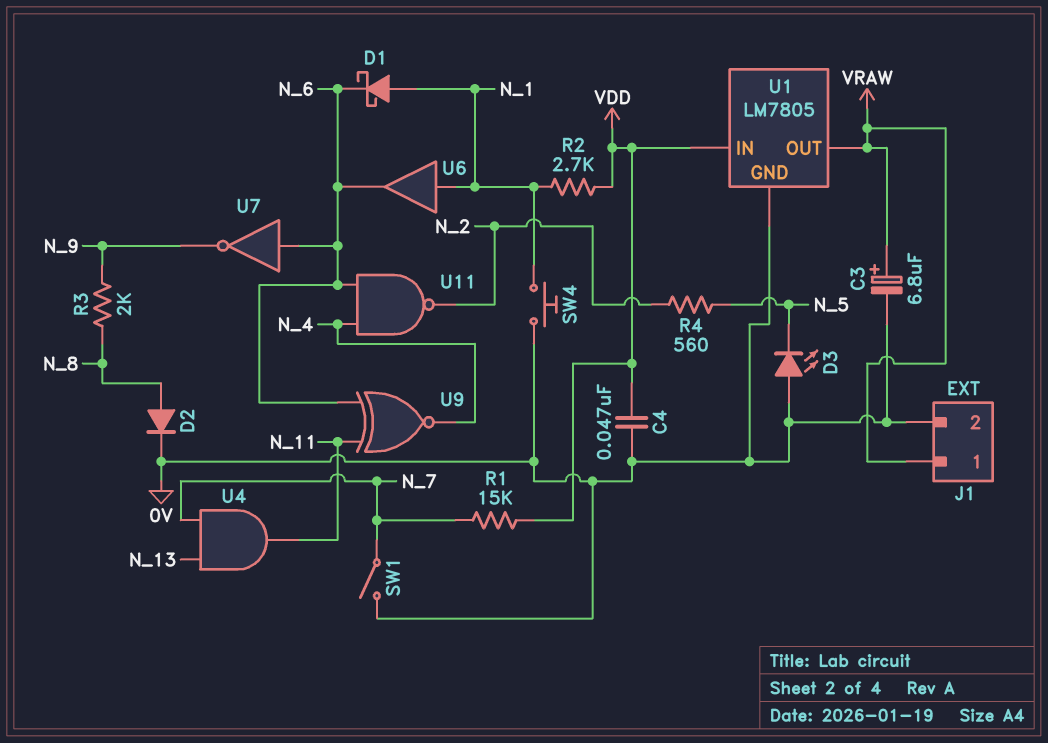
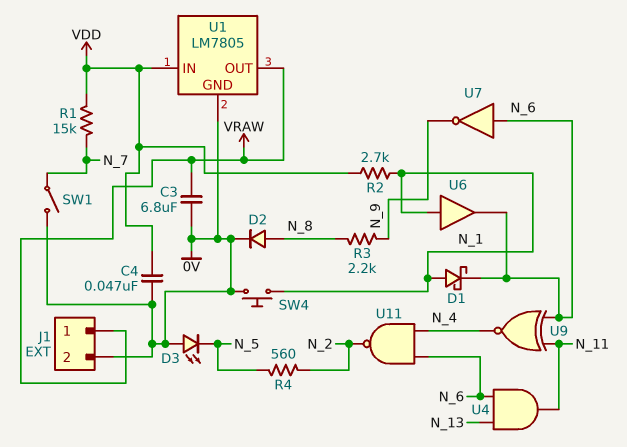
C3: 6.8uF (plus VRAW, minus 0V) -> 6.8uF (0V, VRAW)
R3: 2k (N_8, N_9) -> 2.2k (N_8, N_9)
U4: AND (in N_7, in N_13, out N_11) -> AND (in N_6, in N_13, out N_11)

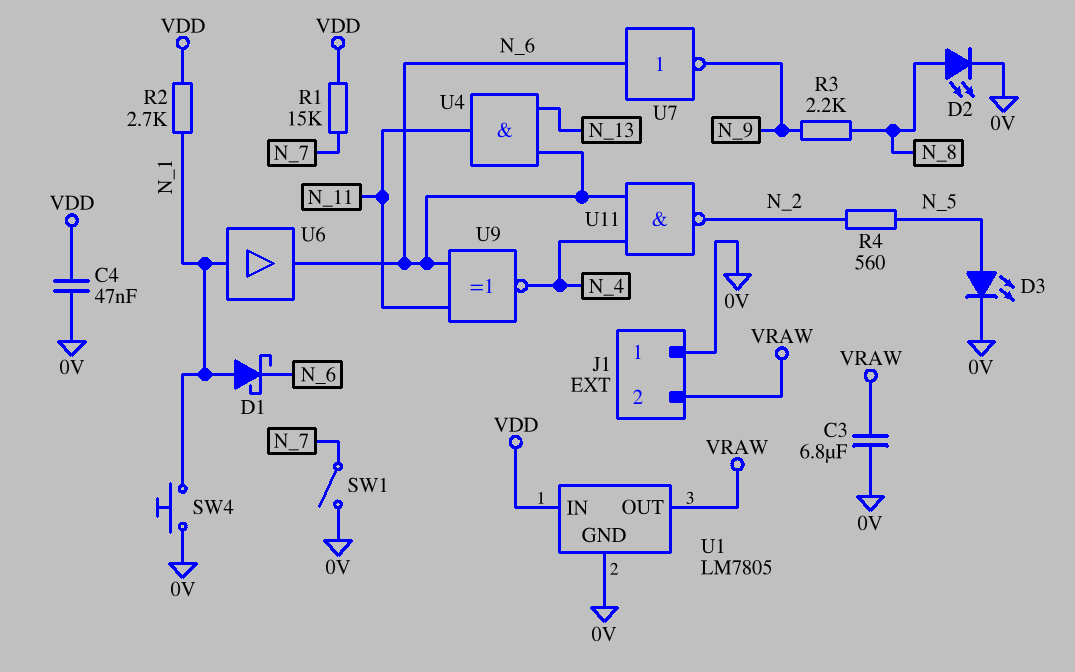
D2: diode (A N_8, K 0V) -> LED (A N_8, K 0V)
D3: LED (A 0V, K N_5) -> LED (A N_5, K 0V)
J1 pin 1: VRAW -> 0V
J1 pin 2: 0V -> VRAW

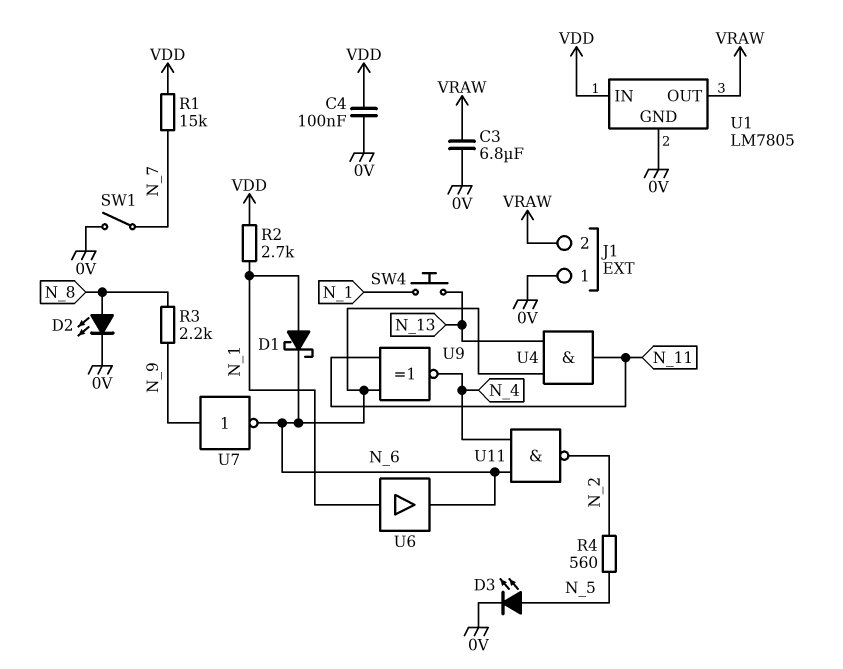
C4: 47nF (0V, VDD) -> 100nF (0V, VDD)
SW4: button (0V, N_1) -> button (N_1, N_13)
U7: NOT (in N_6, out N_9) -> NOT (in N_9, out N_6)

